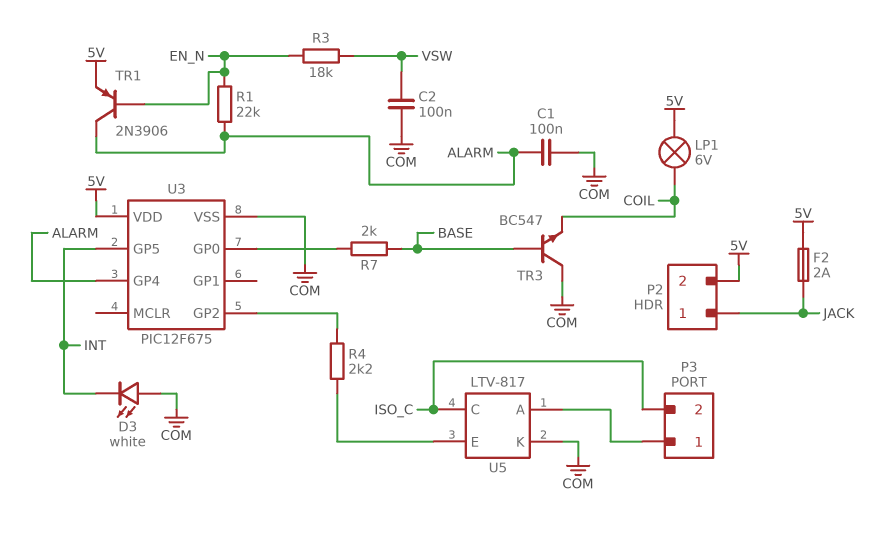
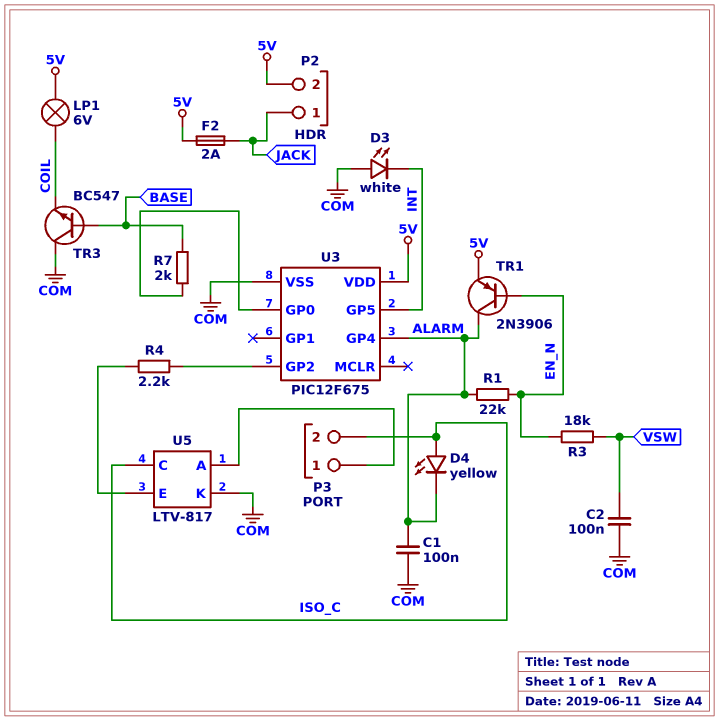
D4: none -> LED yellow (A ISO_C, K ALARM)

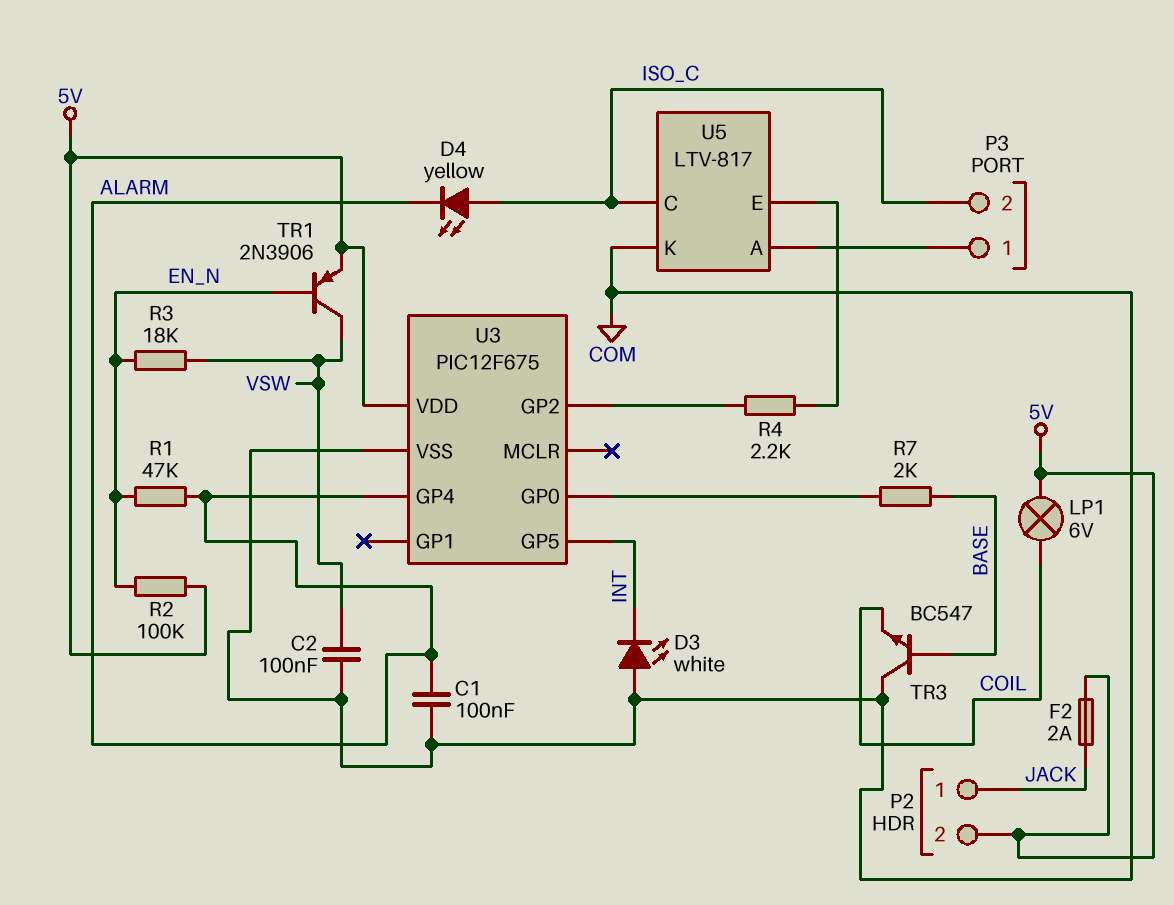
R1: 22k (ALARM, EN_N) -> 47k (ALARM, EN_N)
R2: none -> 100k (5V, EN_N)
TR1: PNP 2N3906 (B EN_N, C ALARM, E 5V) -> PNP 2N3906 (B EN_N, C VSW, E 5V)

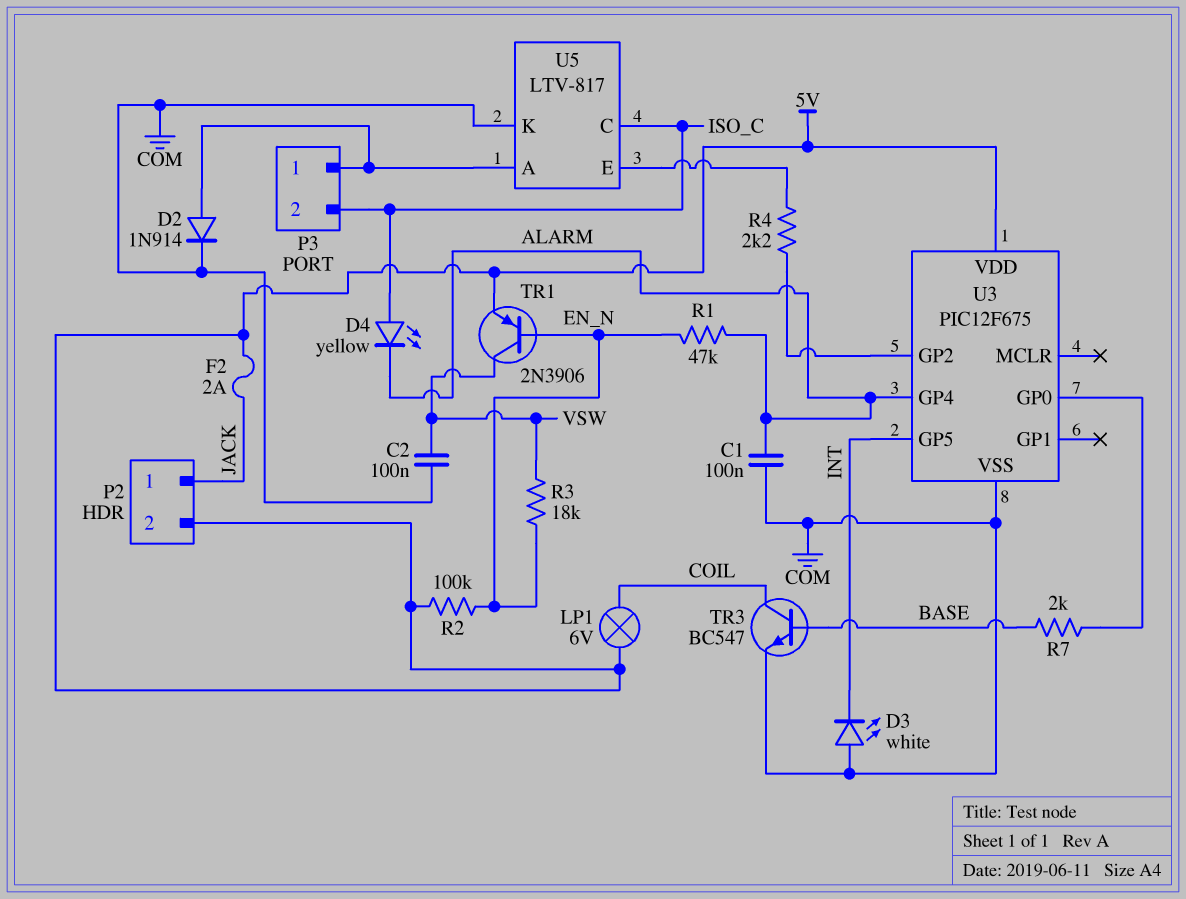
D2: none -> diode 1N914 (A P3/1, K COM)
TR3: NPN BC547 (B BASE, C COM, E COIL) -> NPN BC547 (B BASE, C COIL, E COM)

